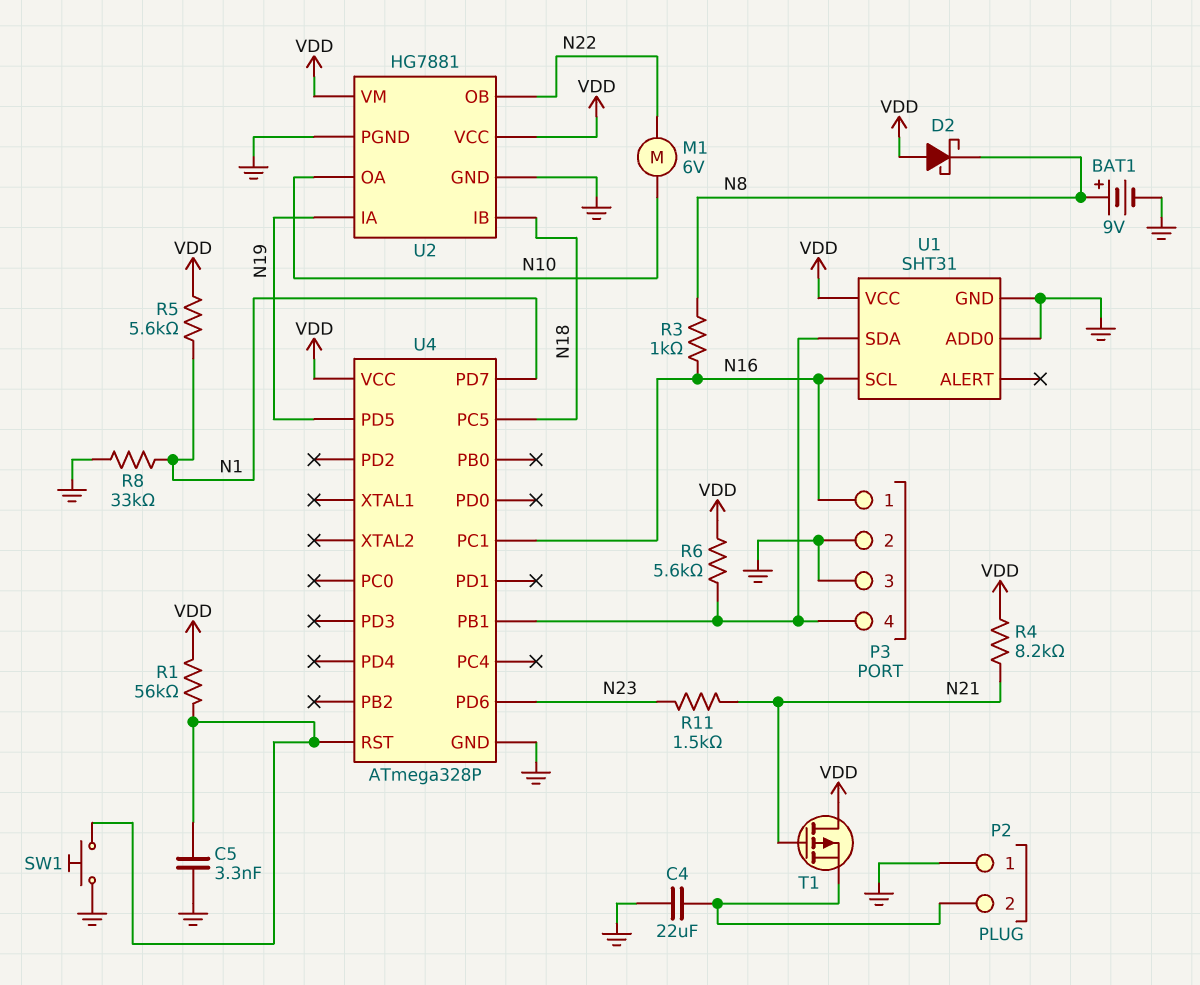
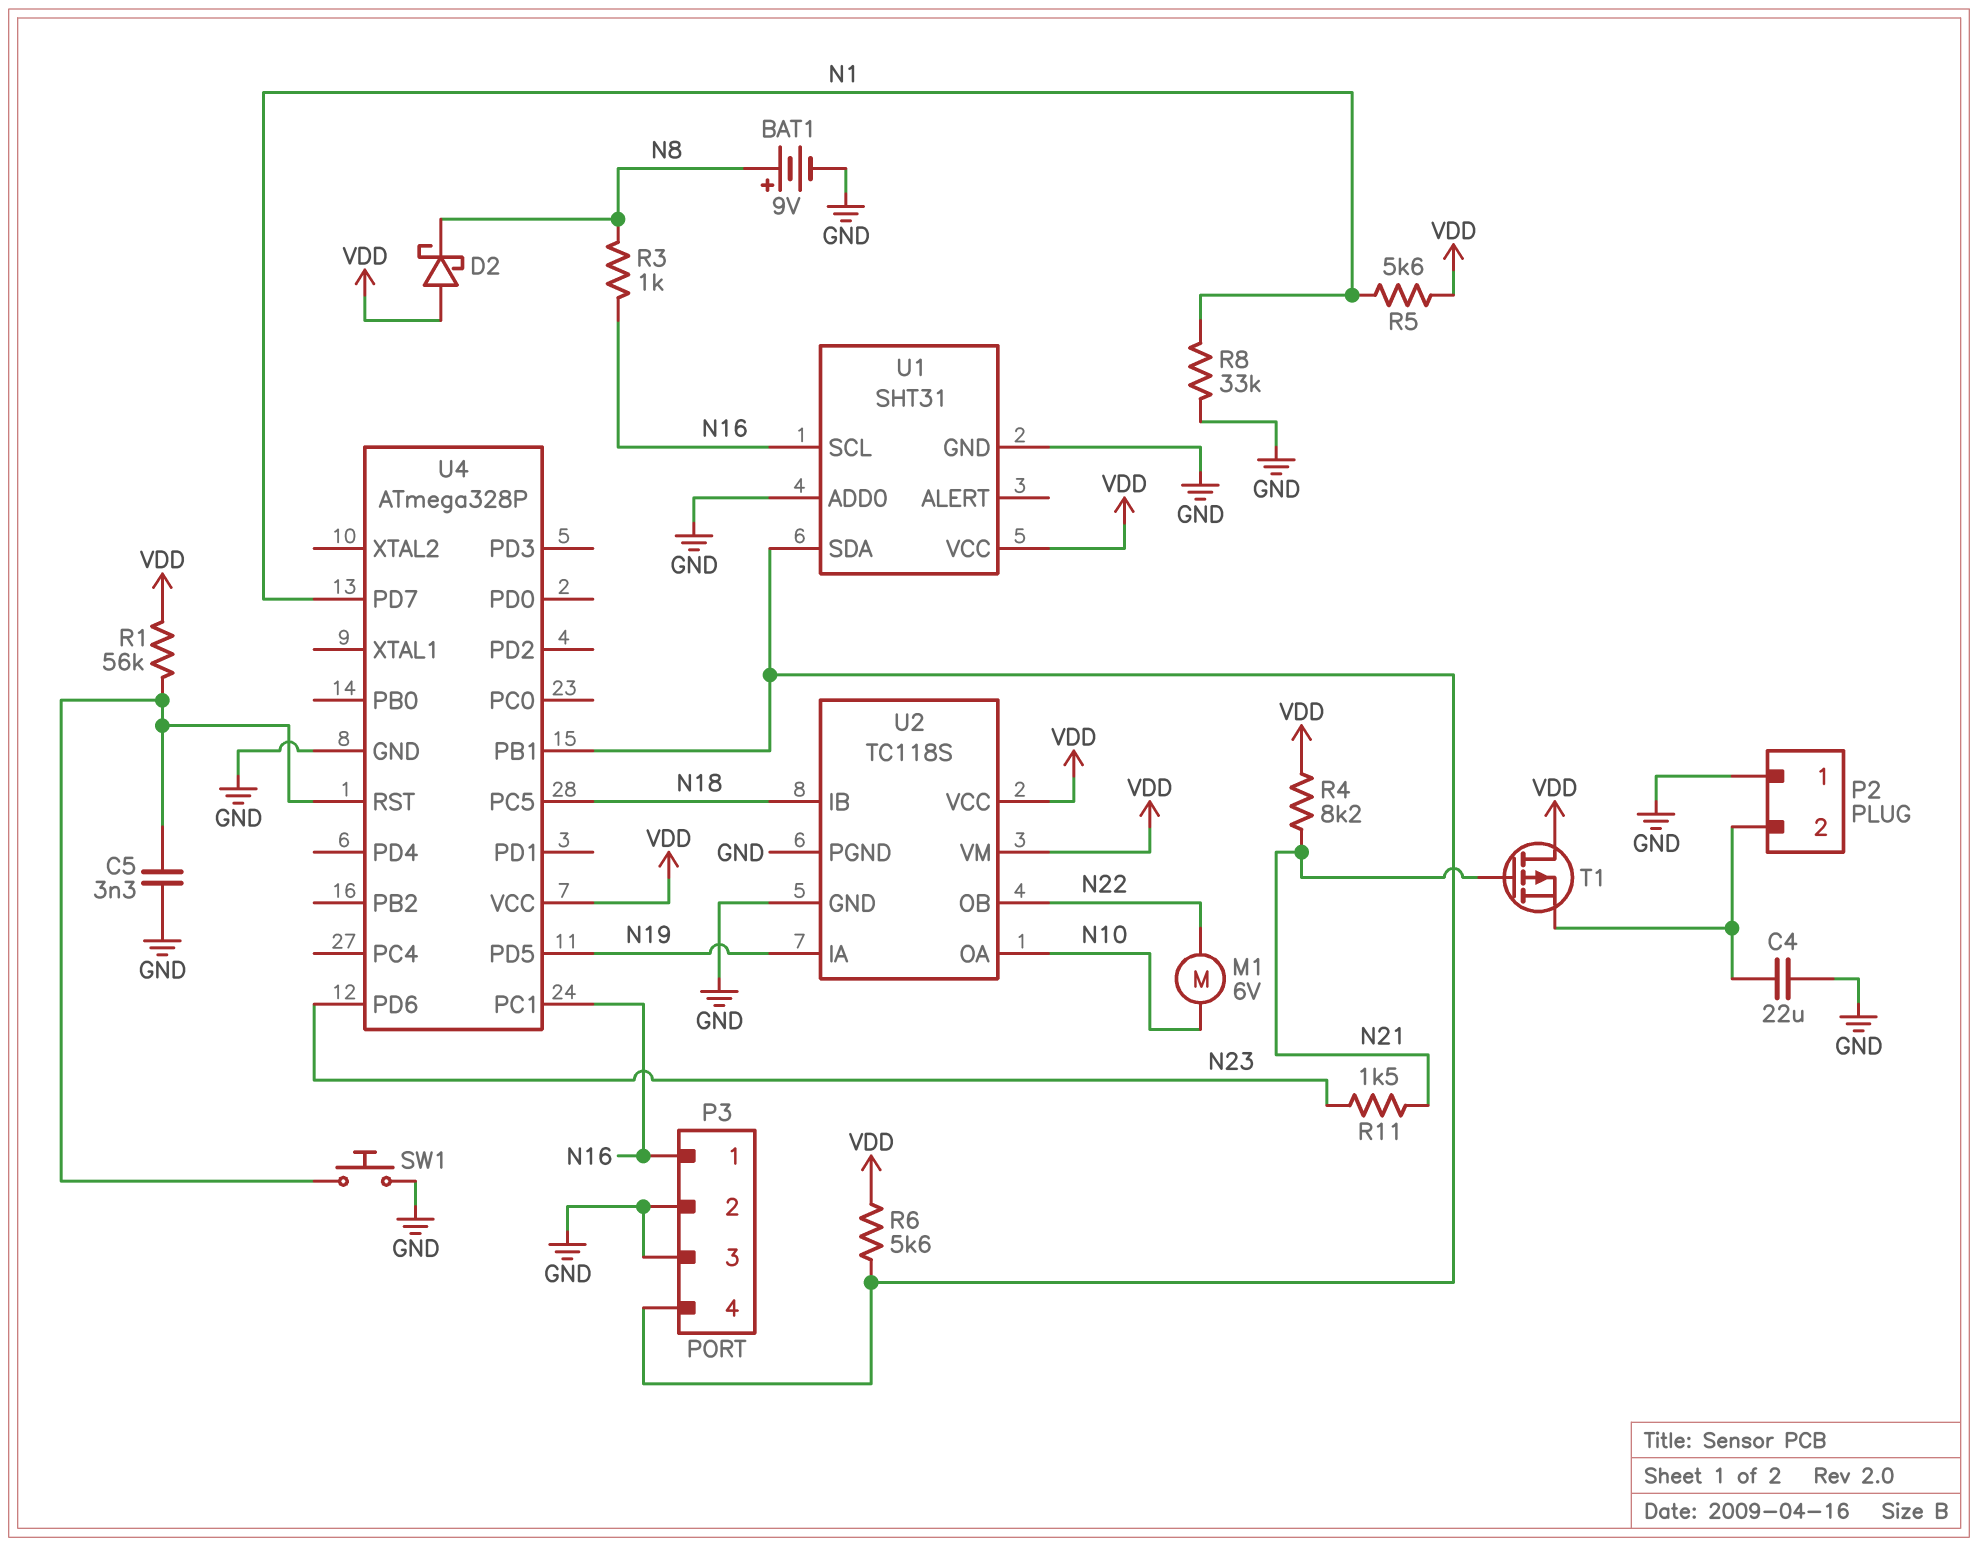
U2: HG7881 -> TC118S

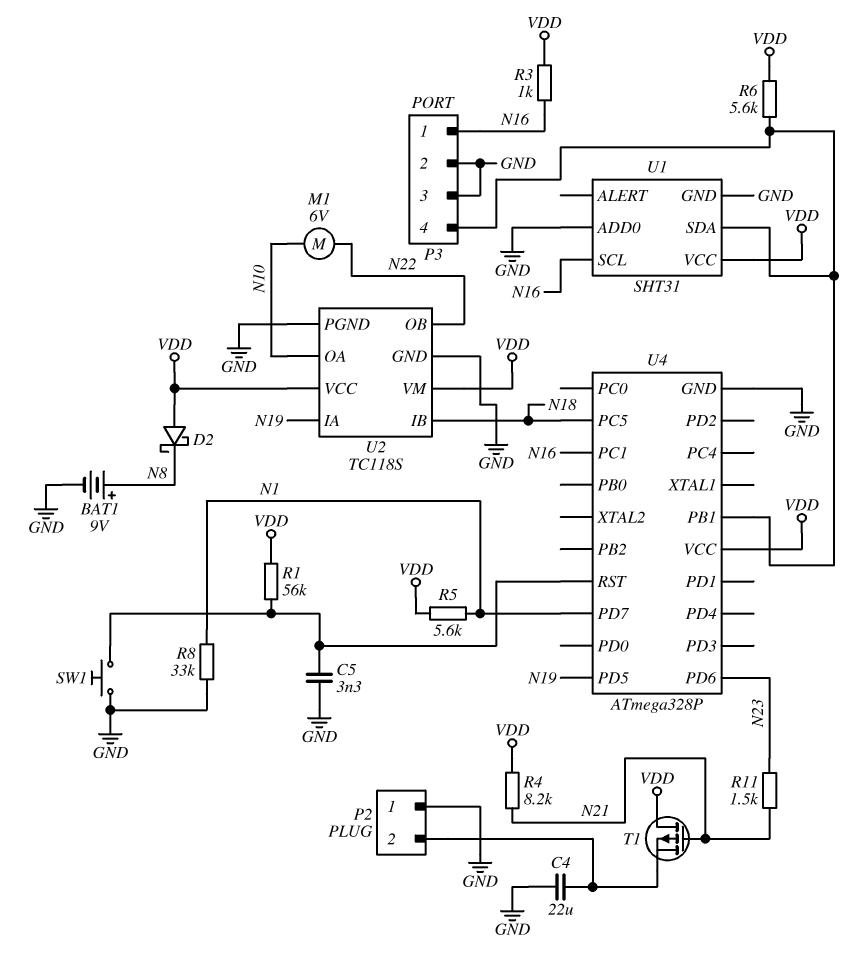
R3: 1k (N8, N16) -> 1k (N16, VDD)

